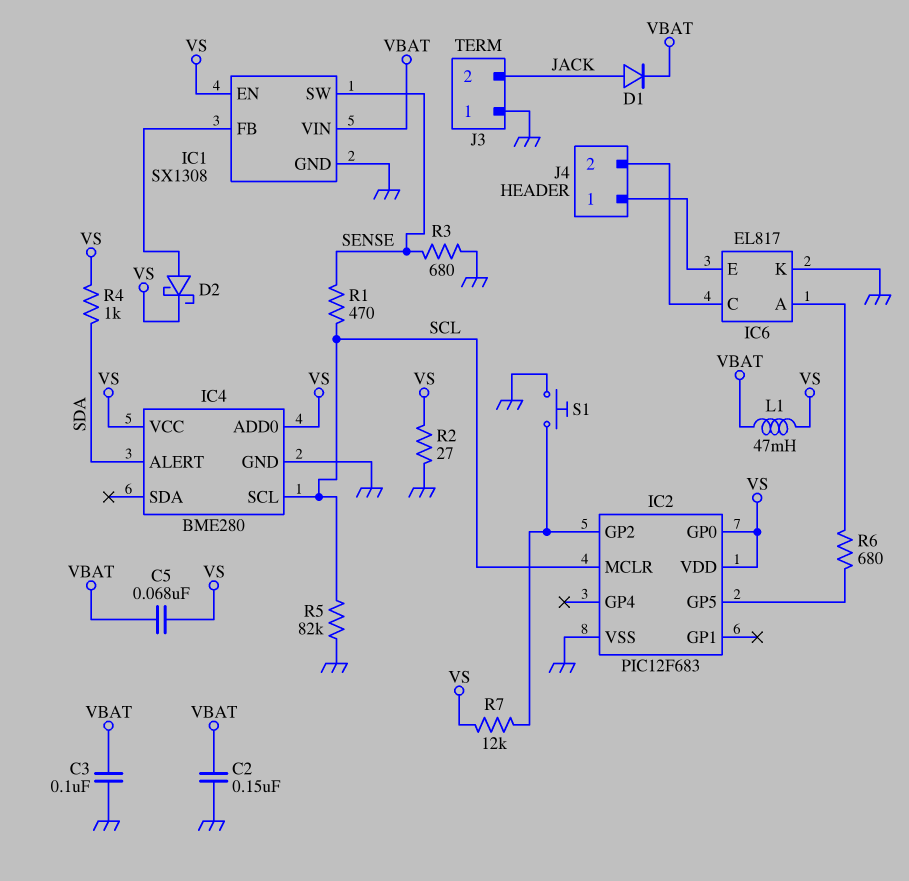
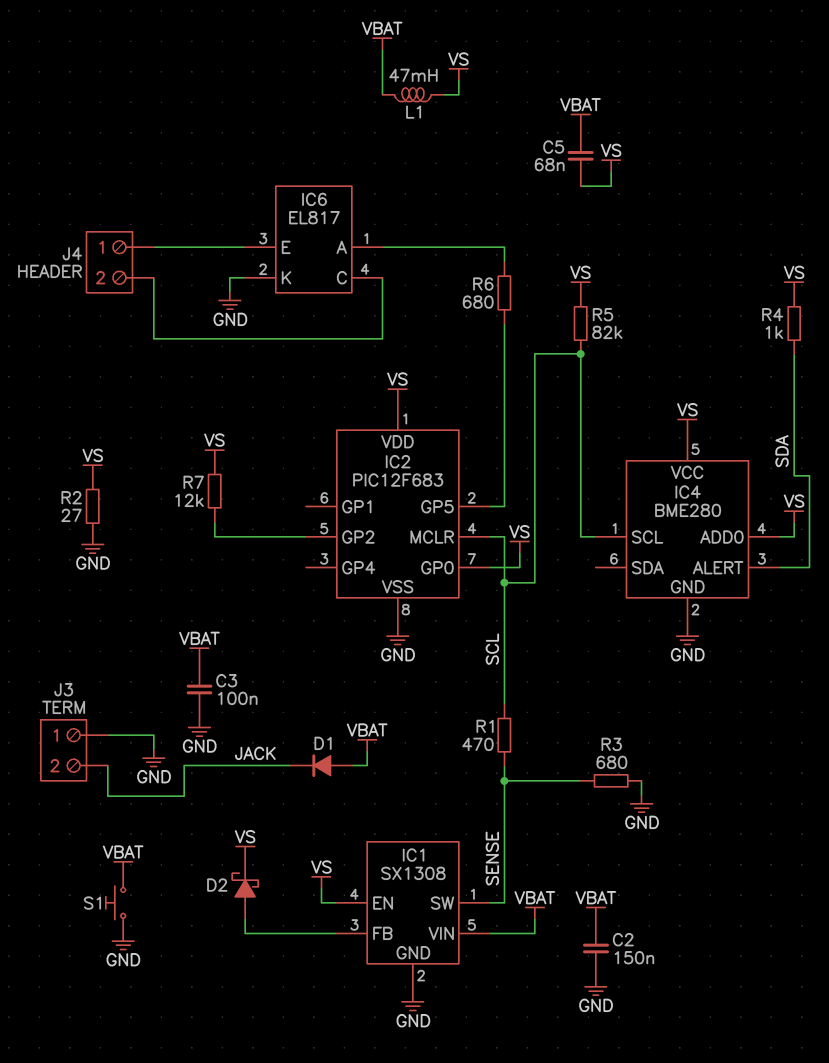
D1: diode (A JACK, K VBAT) -> diode (A VBAT, K JACK)
R5: 82k (GND, SCL) -> 82k (SCL, VS)
S1: button (GND, IC2/GP2) -> button (GND, VBAT)

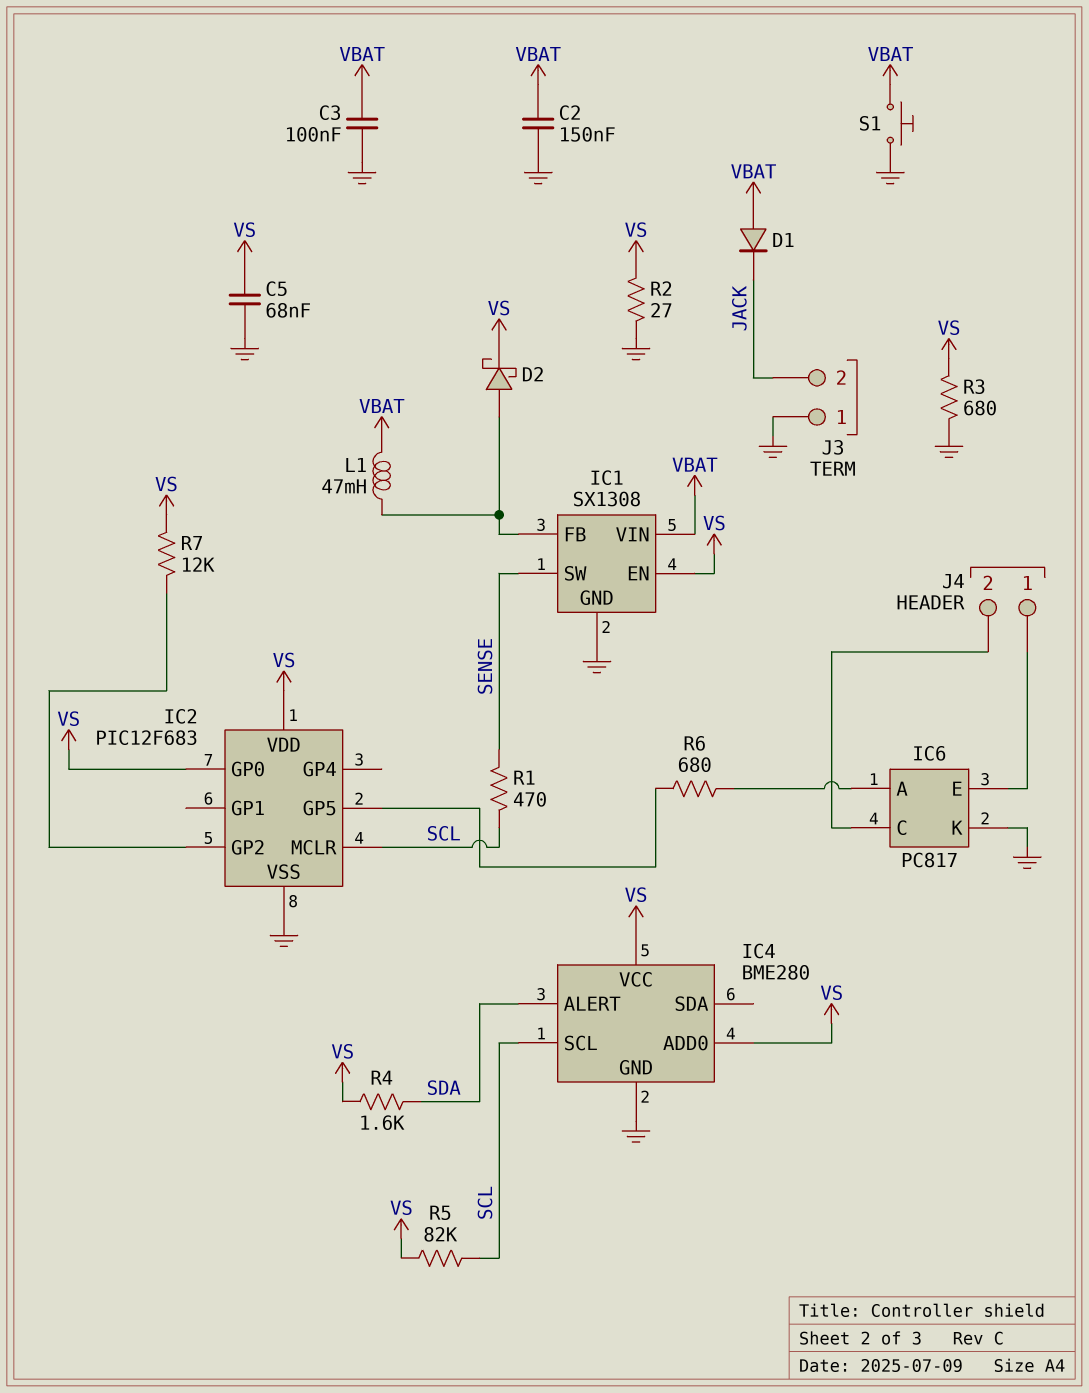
C5: 68nF (VBAT, VS) -> 68nF (GND, VS)
IC6: EL817 -> PC817
L1: 47mH (VBAT, VS) -> 47mH (IC1/FB, VBAT)
R3: 680 (GND, SENSE) -> 680 (GND, VS)
R4: 1k (SDA, VS) -> 1.6k (SDA, VS)

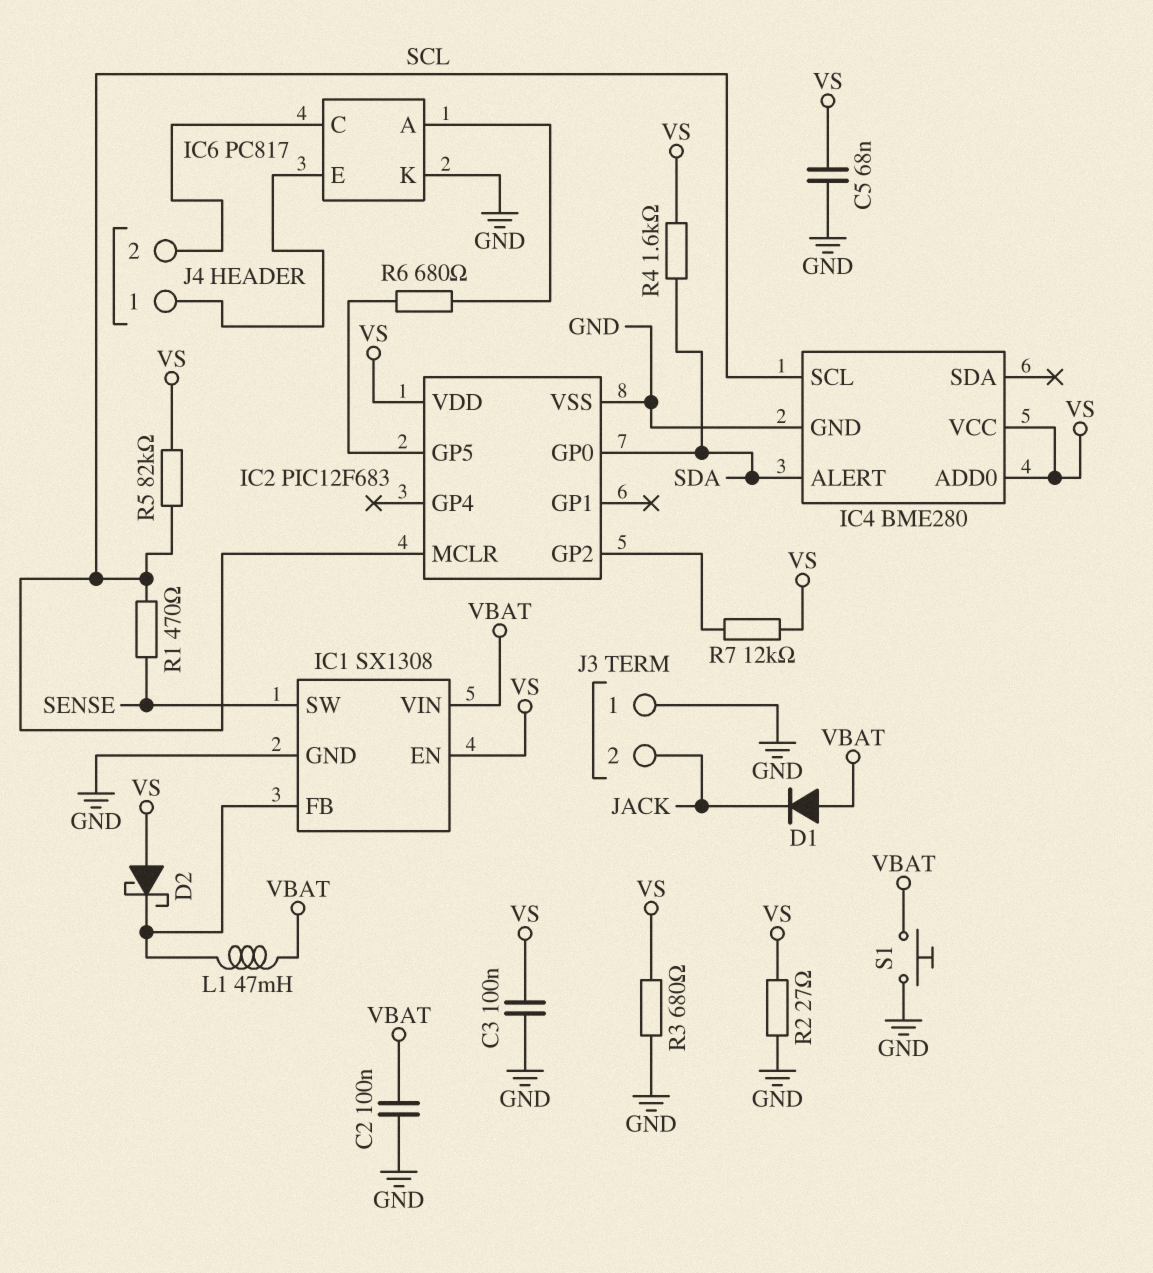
C2: 150nF (GND, VBAT) -> 100nF (GND, VBAT)
C3: 100nF (GND, VBAT) -> 100nF (GND, VS)
D2: schottky (A IC1/FB, K VS) -> schottky (A VS, K IC1/FB)
IC2 pin GP0: VS -> SDA

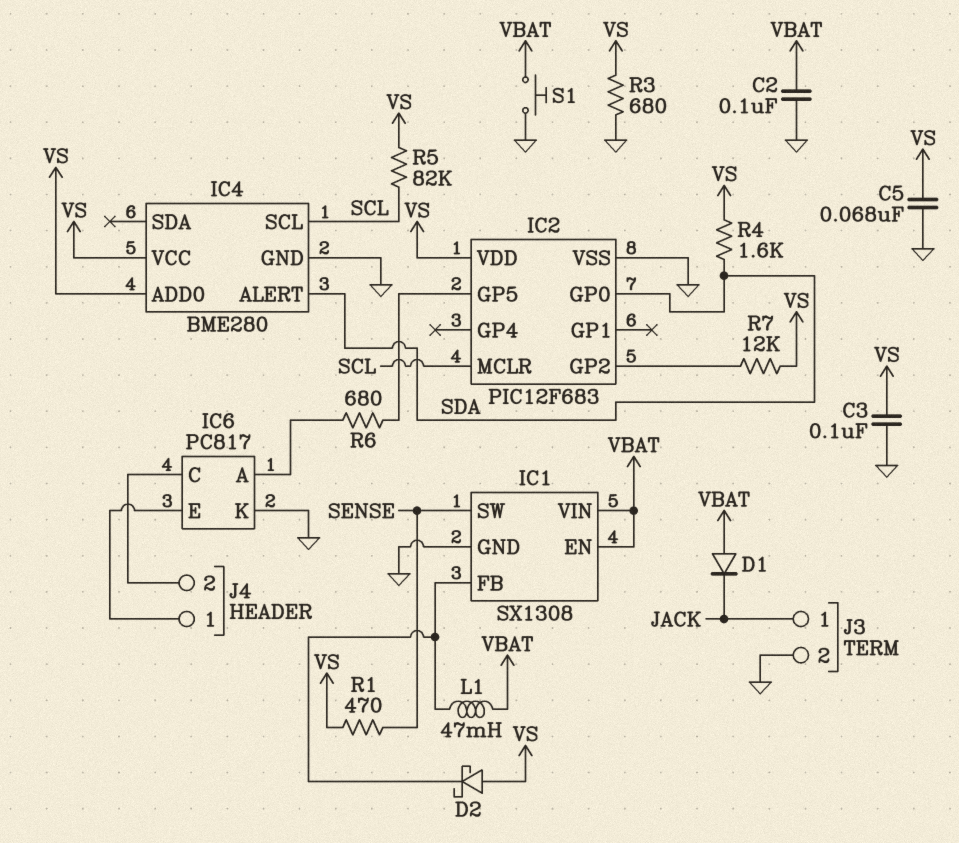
IC1 pin EN: VS -> VBAT
J3 pin 1: GND -> JACK
J3 pin 2: JACK -> GND
R1: 470 (SCL, SENSE) -> 470 (SENSE, VS)
R2: 27 (GND, VS) -> none

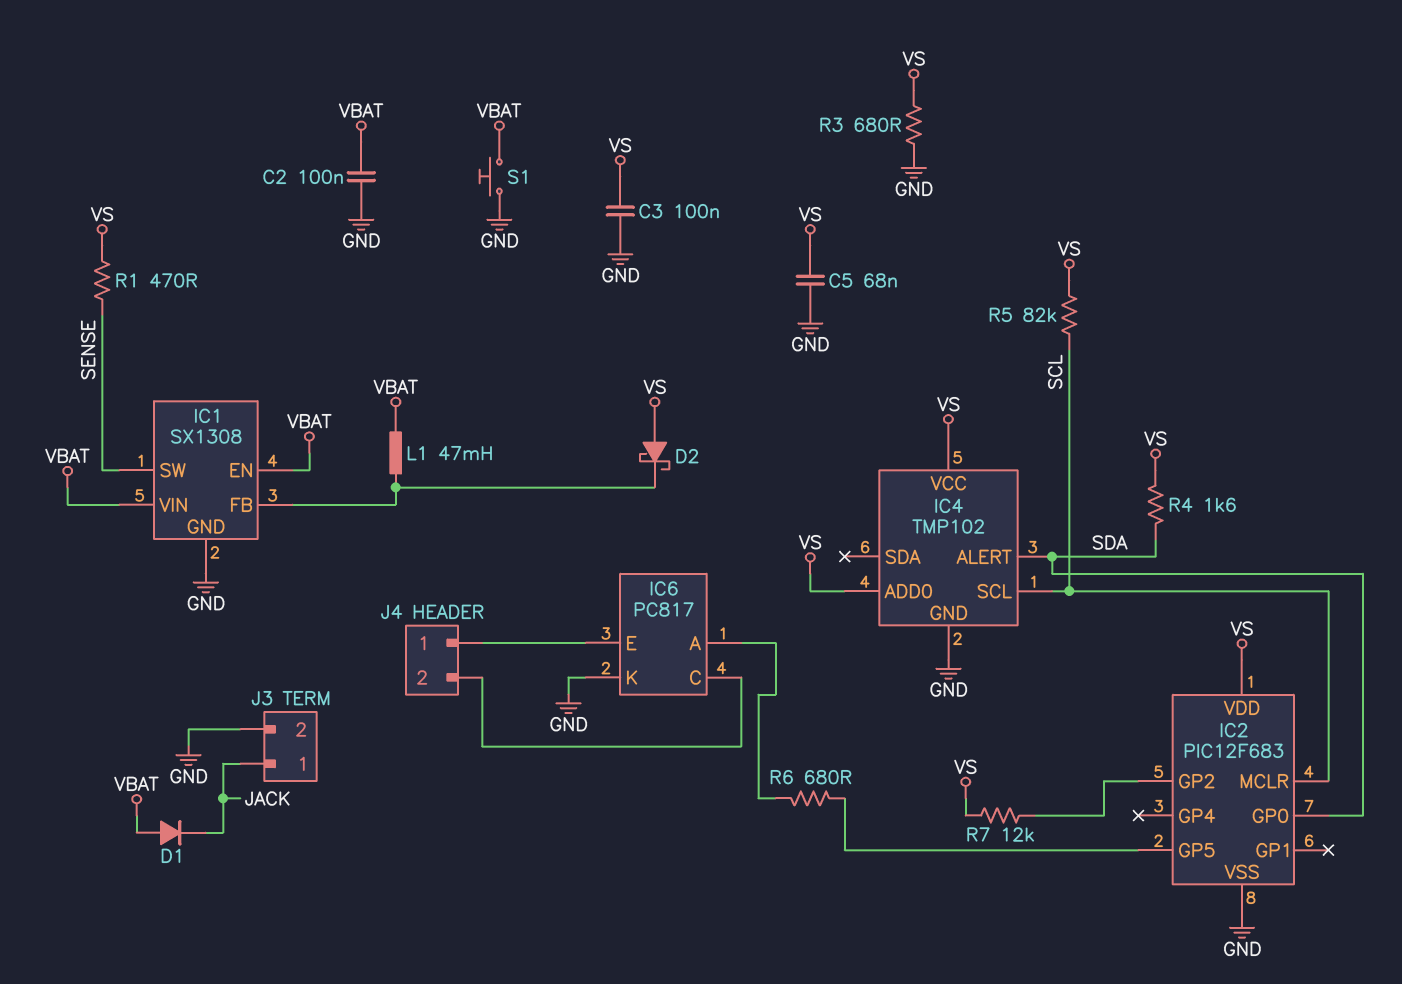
IC4: BME280 -> TMP102

